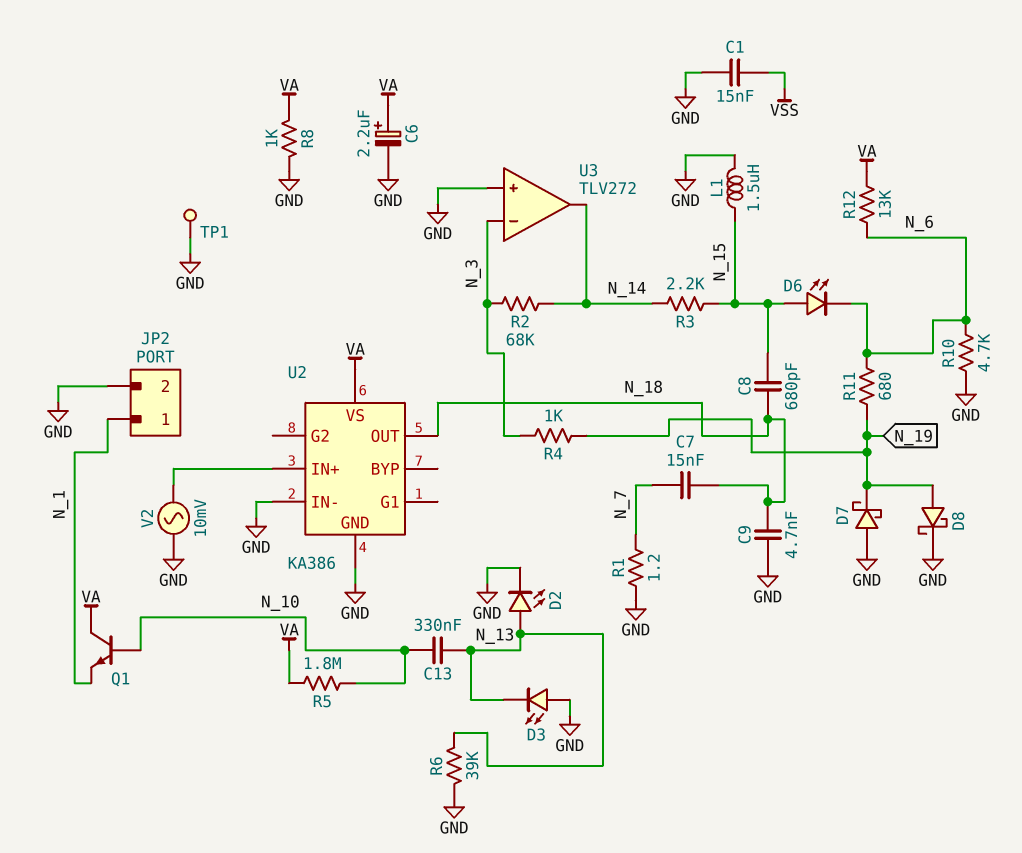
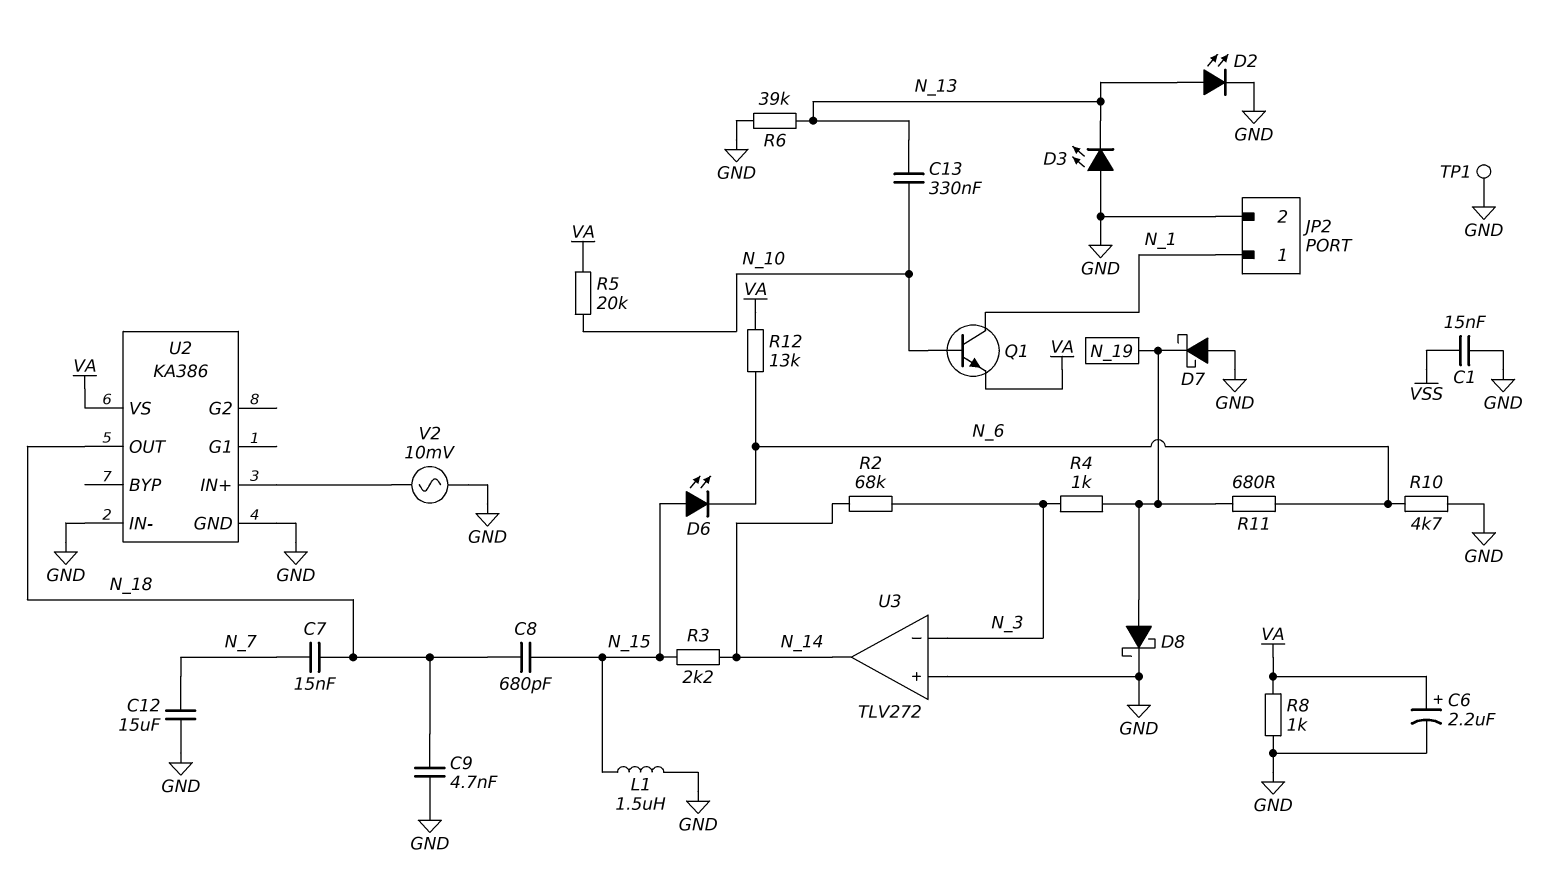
C12: none -> 15uF (GND, N_7)
Q1: NPN (B N_10, C VA, E N_1) -> NPN (B N_10, C N_1, E VA)
R1: 1.2 (GND, N_7) -> none
R5: 1.8M (N_10, VA) -> 20k (N_10, VA)

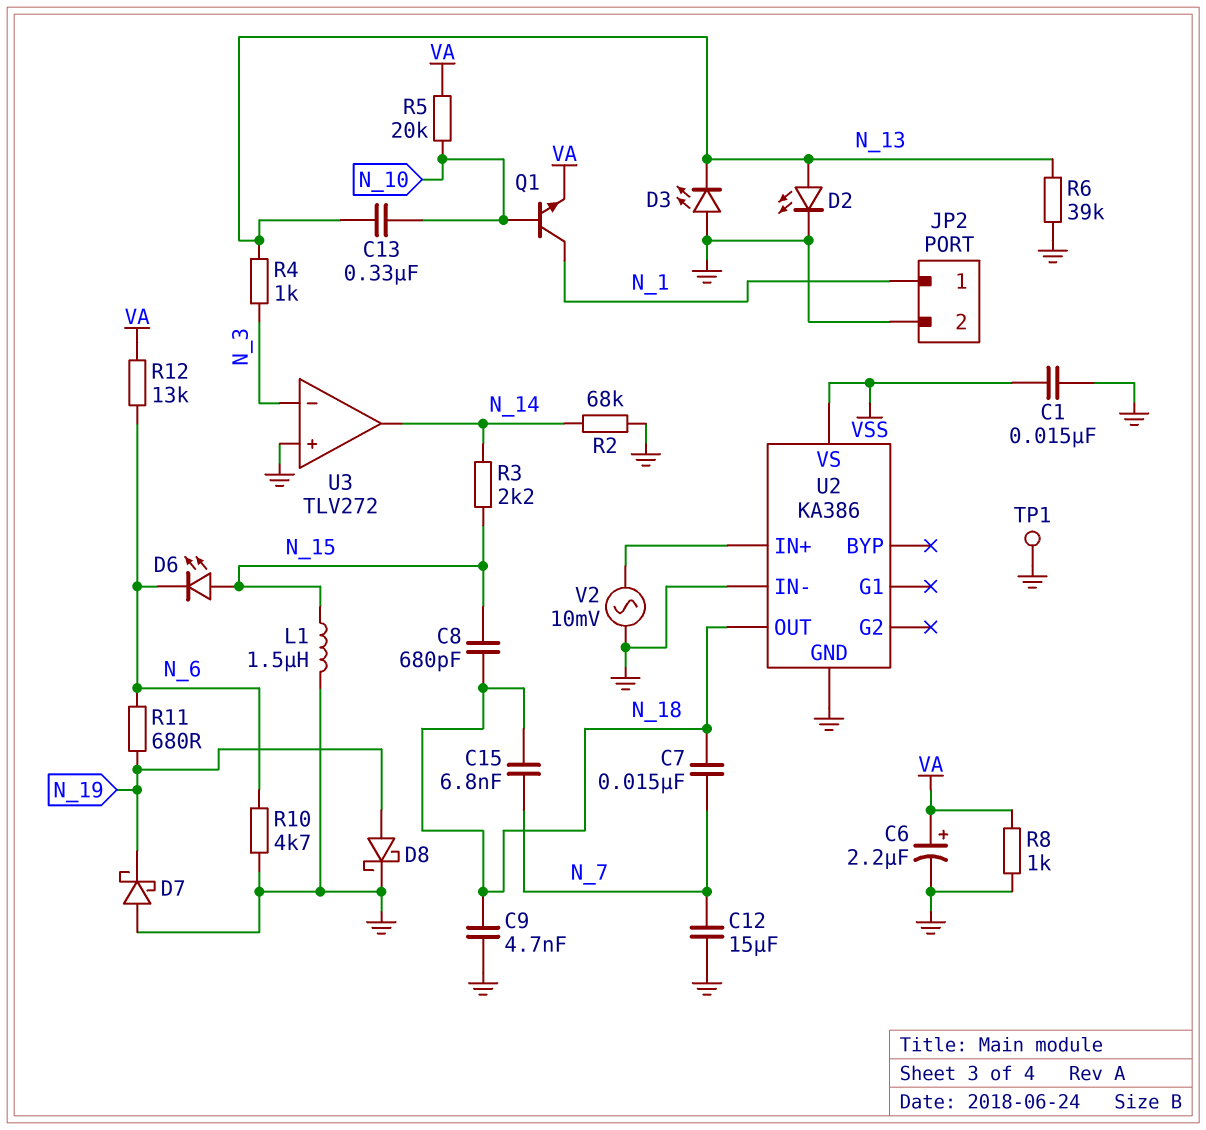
C15: none -> 6.8nF (N_7, N_18)
R2: 68k (N_3, N_14) -> 68k (GND, N_14)
R4: 1k (N_3, N_19) -> 1k (N_3, N_13)
U2 pin VS: VA -> VSS

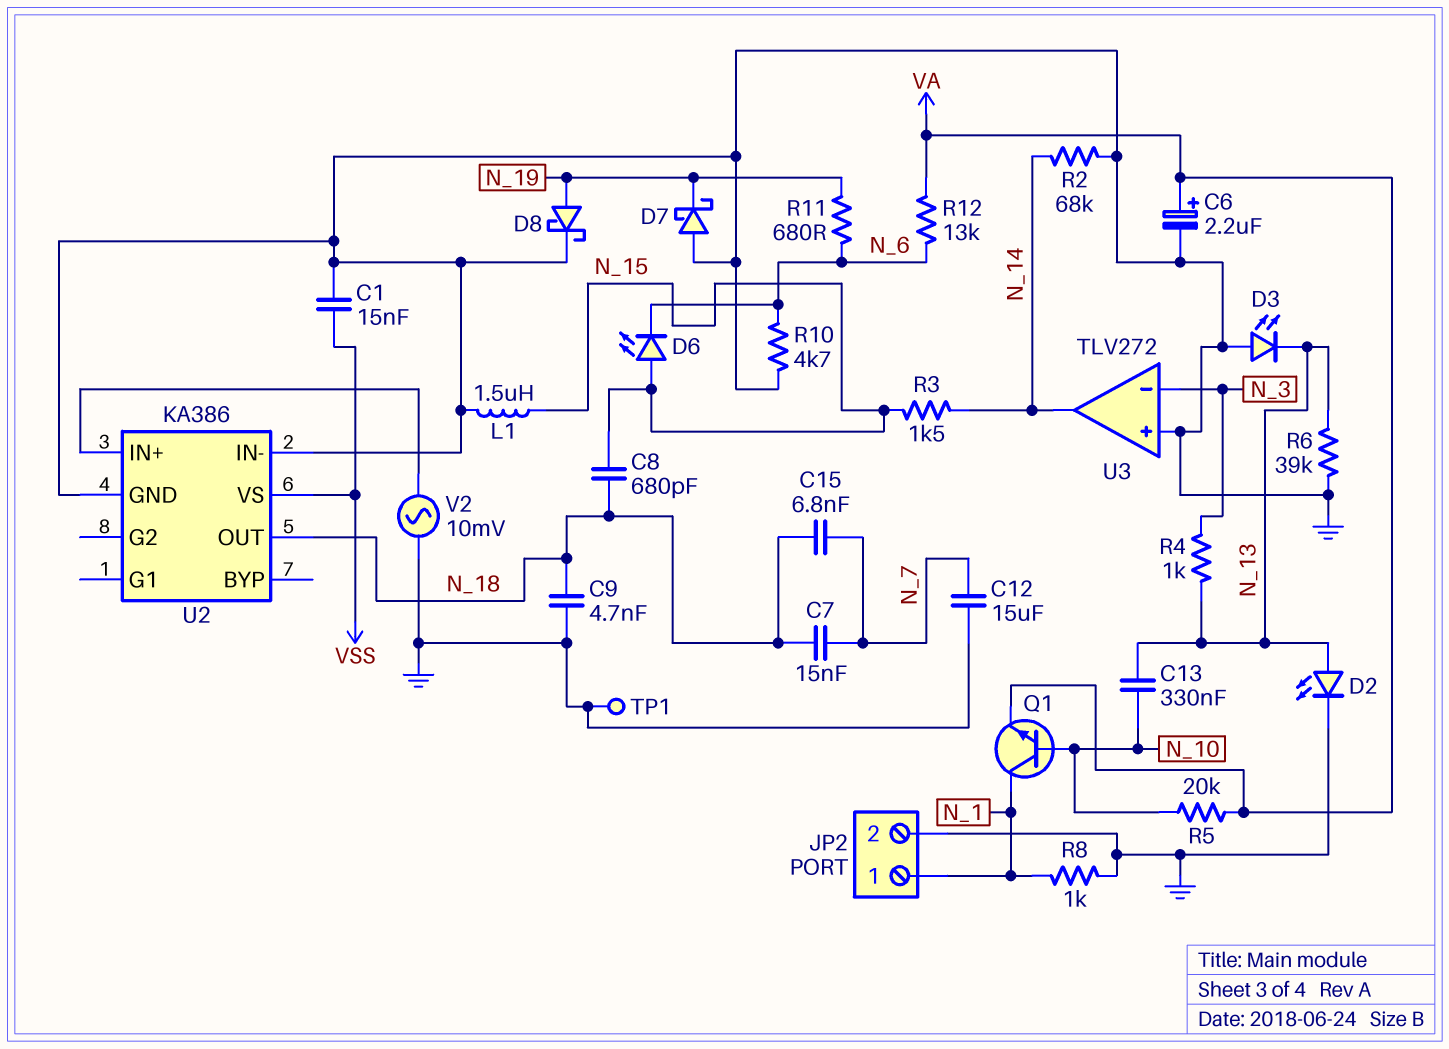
R3: 2.2k (N_14, N_15) -> 1.5k (N_14, N_15)
R8: 1k (GND, VA) -> 1k (GND, N_1)

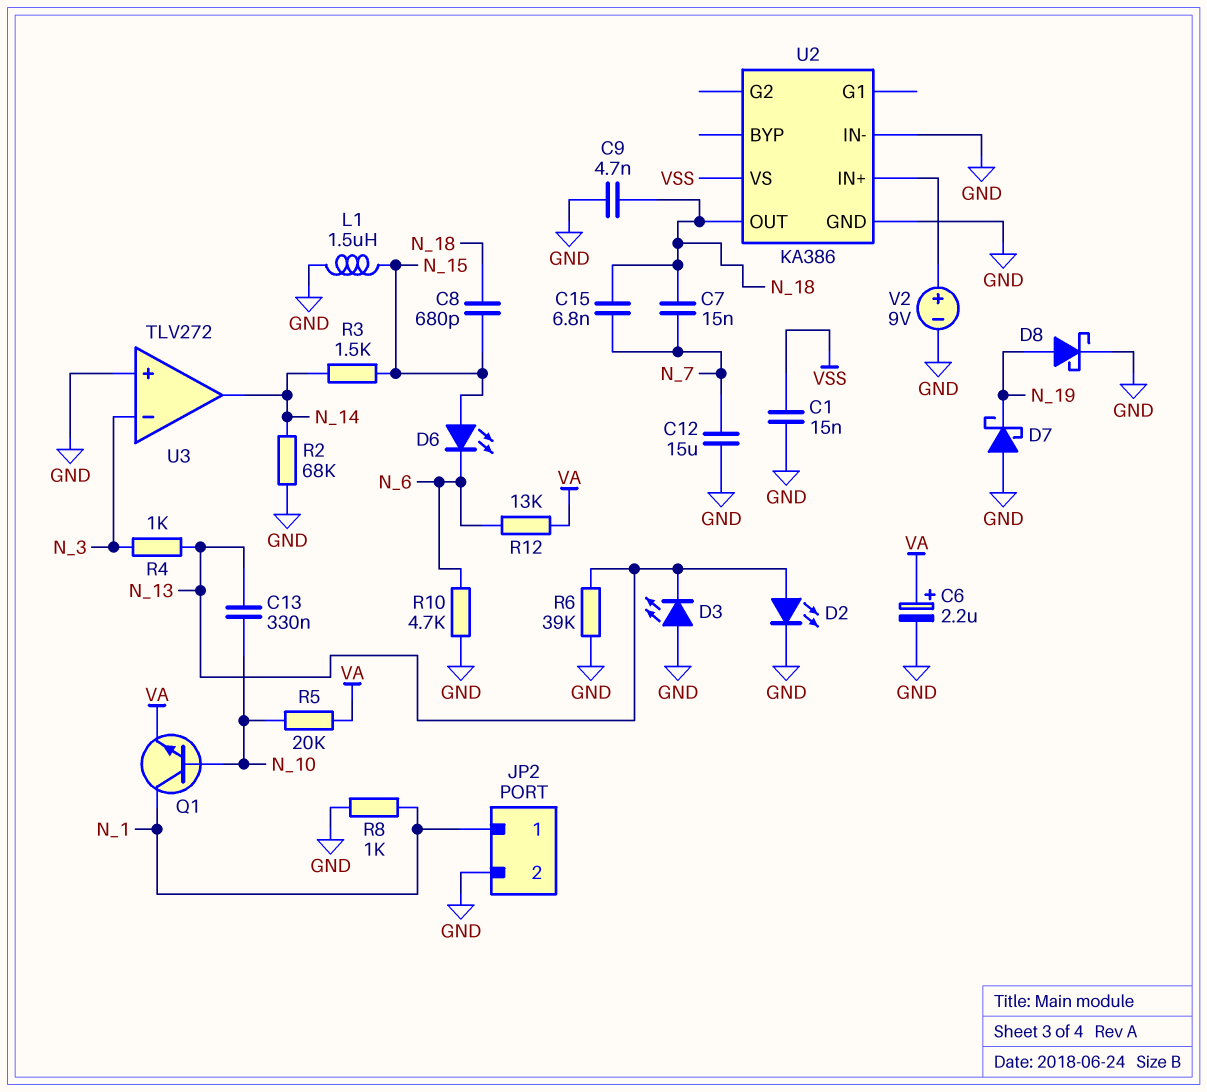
R11: 680 (N_6, N_19) -> none
TP1: test point (GND) -> none
V2: AC 10mV (GND, U2/IN+) -> 9V (plus U2/IN+, minus GND)

